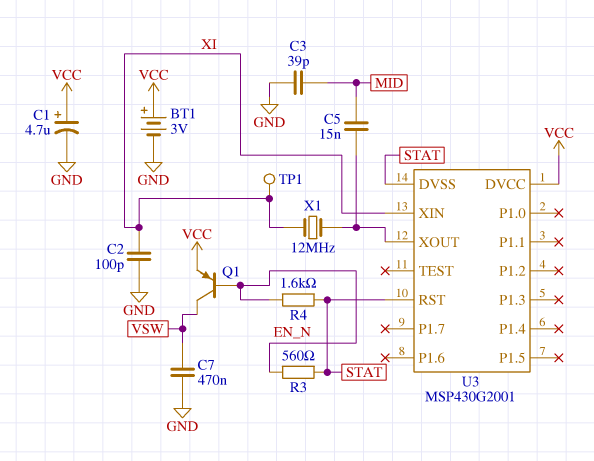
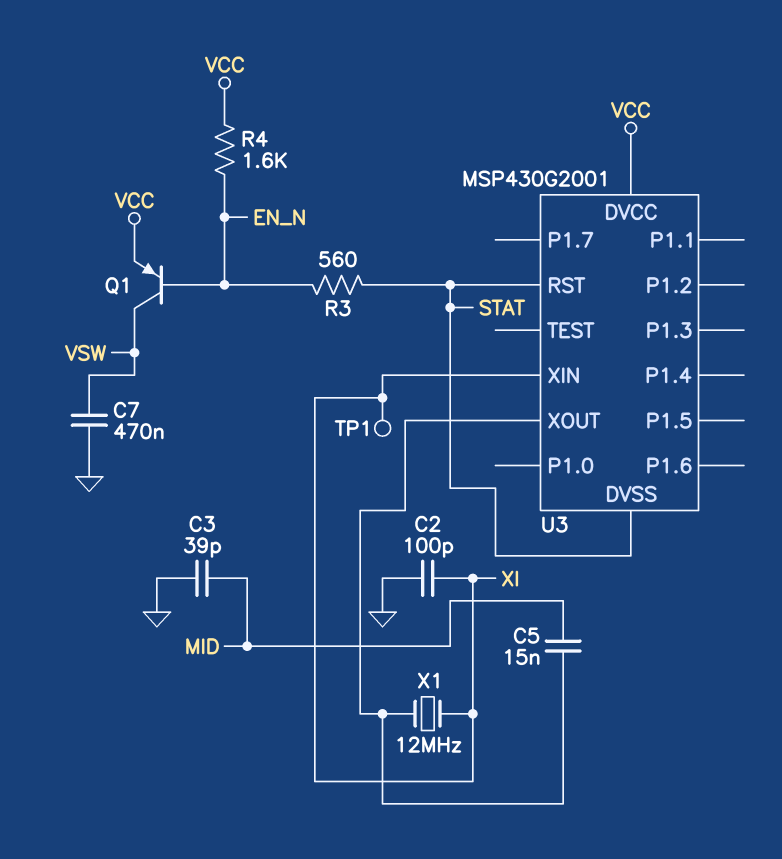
BT1: 3V (plus VCC, minus GND) -> none
C1: 4.7uF (plus VCC, minus GND) -> none
R4: 1.6k (EN_N, STAT) -> 1.6k (EN_N, VCC)

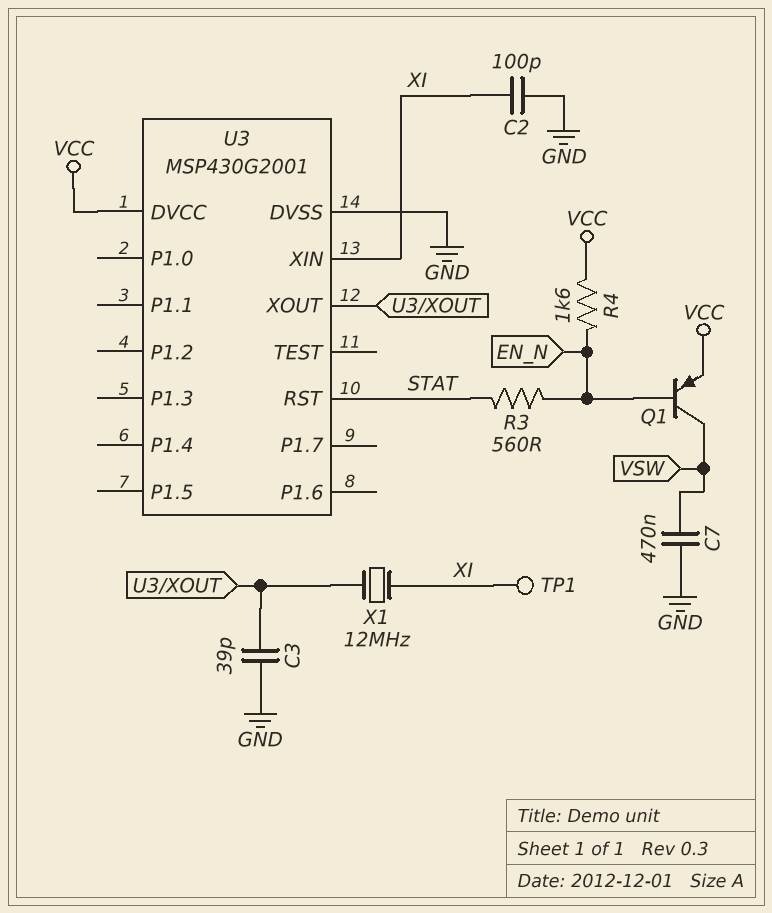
C3: 39pF (GND, MID) -> 39pF (GND, U3/XOUT)
C5: 15nF (MID, U3/XOUT) -> none
U3 pin DVSS: STAT -> GND

